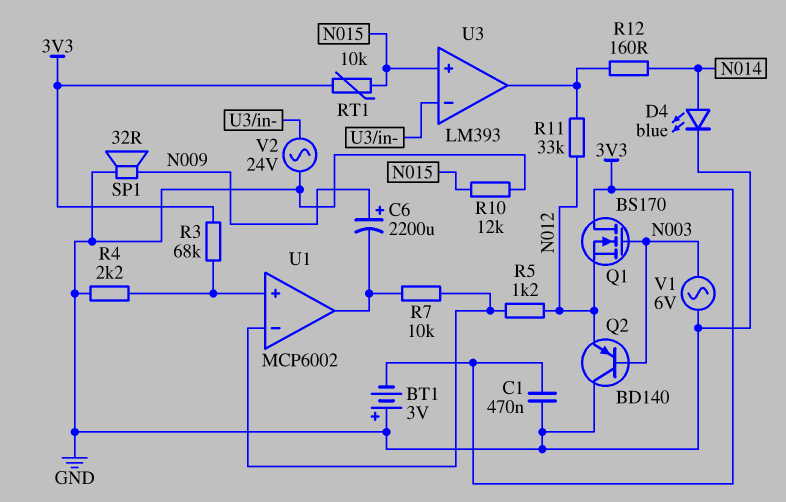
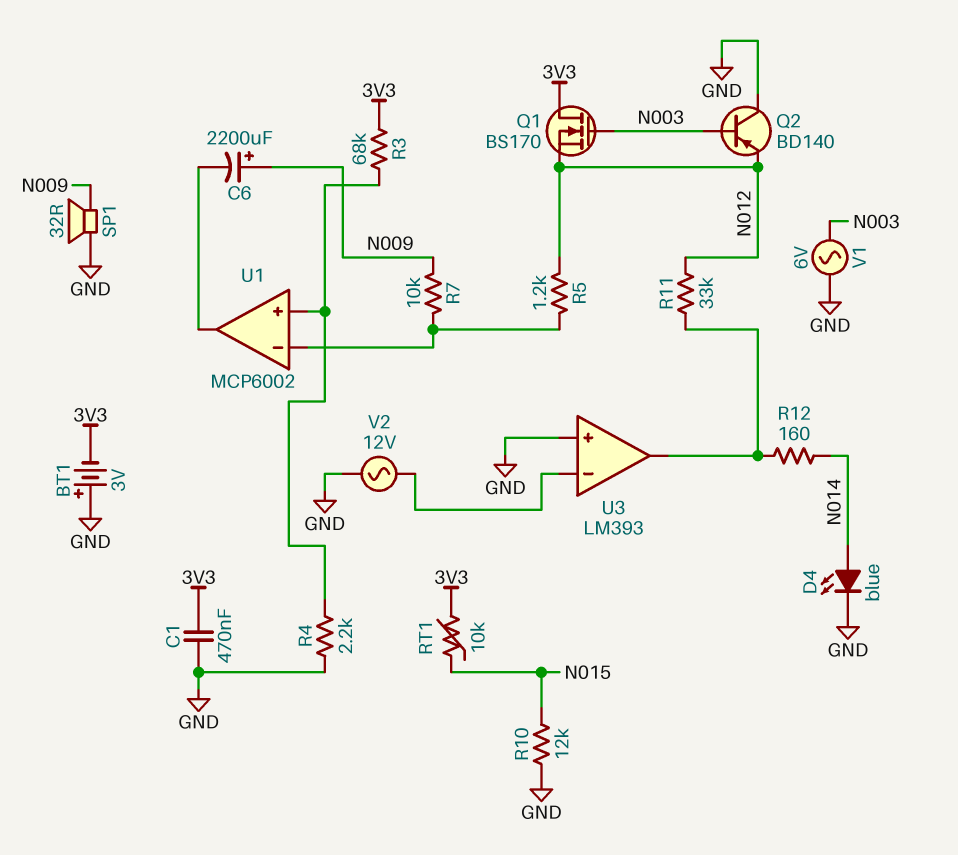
R7: 10k (U1/in-, U1/out) -> 10k (N009, U1/in-)
U3 pin in+: N015 -> GND
V2: AC 24V (GND, U3/in-) -> AC 12V (GND, U3/in-)

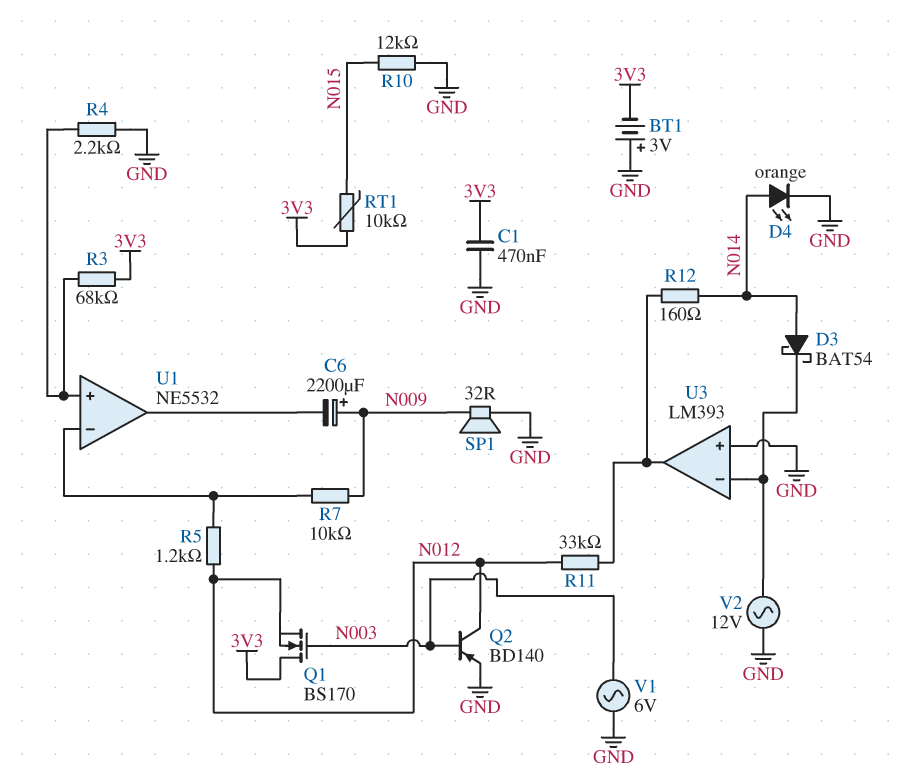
D3: none -> schottky BAT54 (A N014, K U3/in-)
D4: LED blue (A N014, K GND) -> LED orange (A N014, K GND)
Q2: PNP BD140 (B N003, C GND, E N012) -> PNP BD140 (B N003, C N012, E GND)
U1: MCP6002 -> NE5532

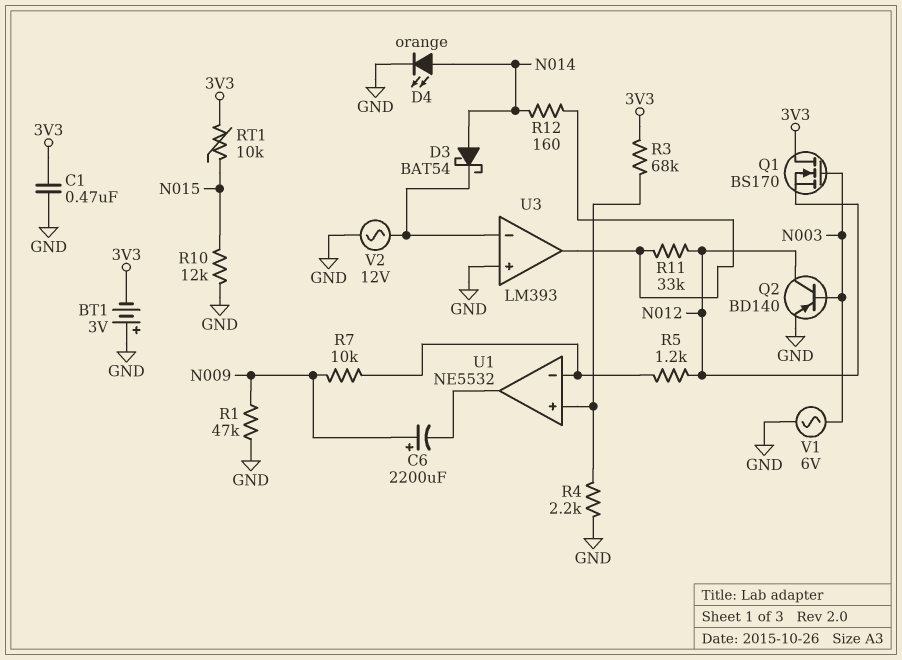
R1: none -> 47k (GND, N009)
SP1: speaker 32R (GND, N009) -> none

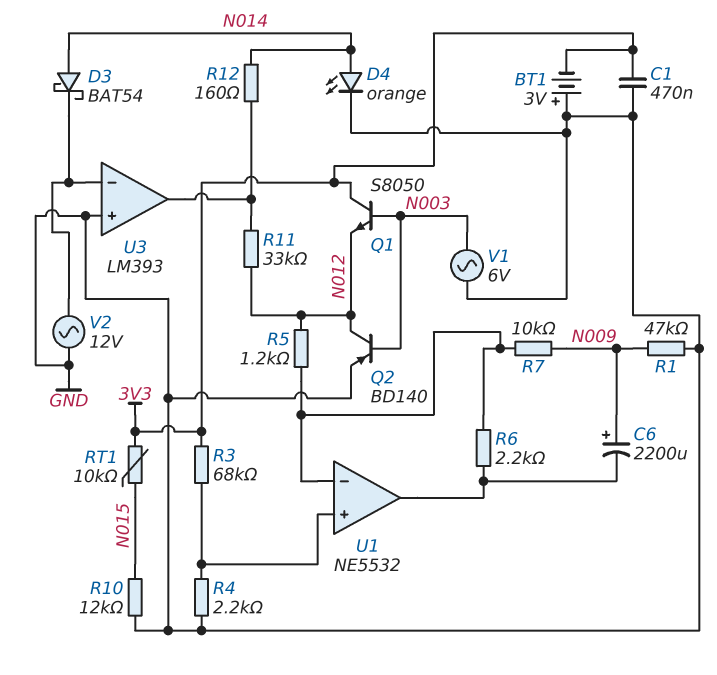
Q1: NMOS BS170 (G N003, D 3V3, S N012) -> NPN S8050 (B N003, C 3V3, E N012)
R6: none -> 2.2k (U1/in-, U1/out)

